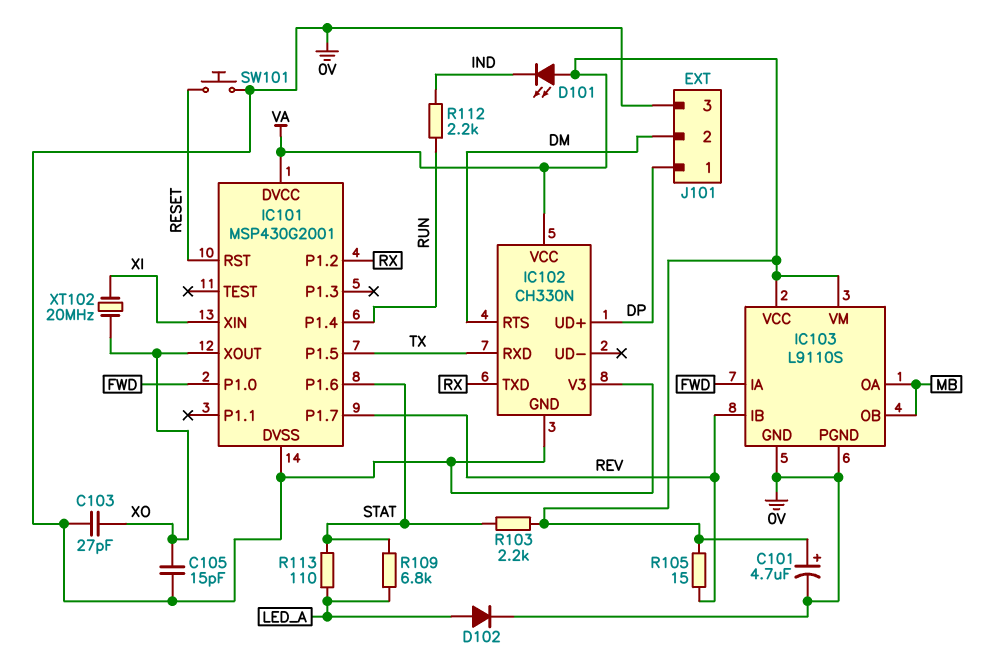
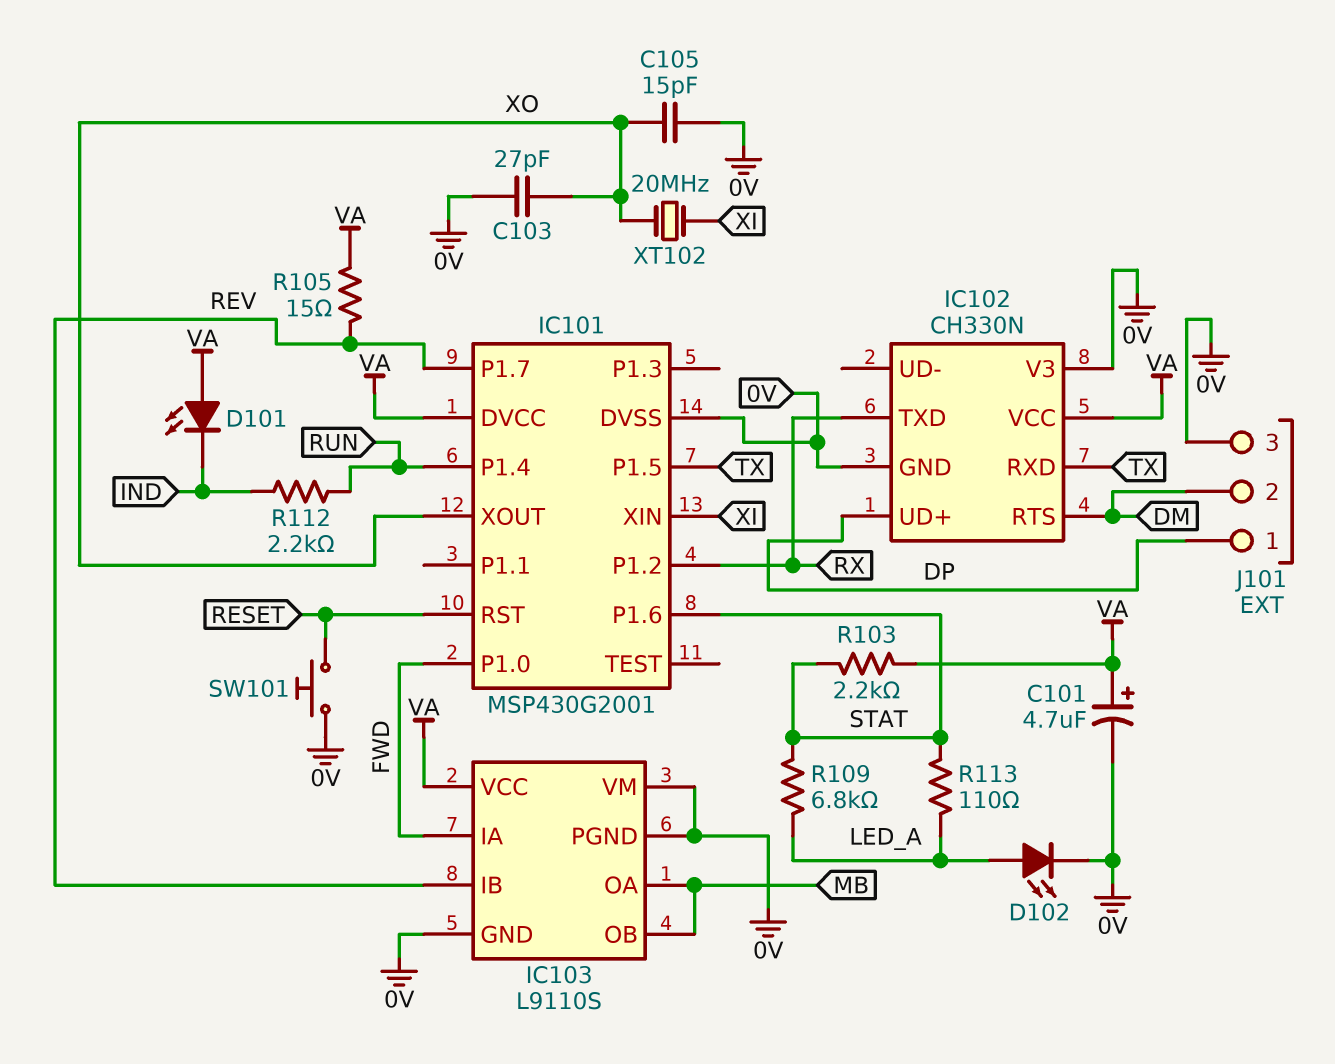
D102: diode (A LED_A, K 0V) -> LED (A LED_A, K 0V)
IC103 pin VM: VA -> 0V

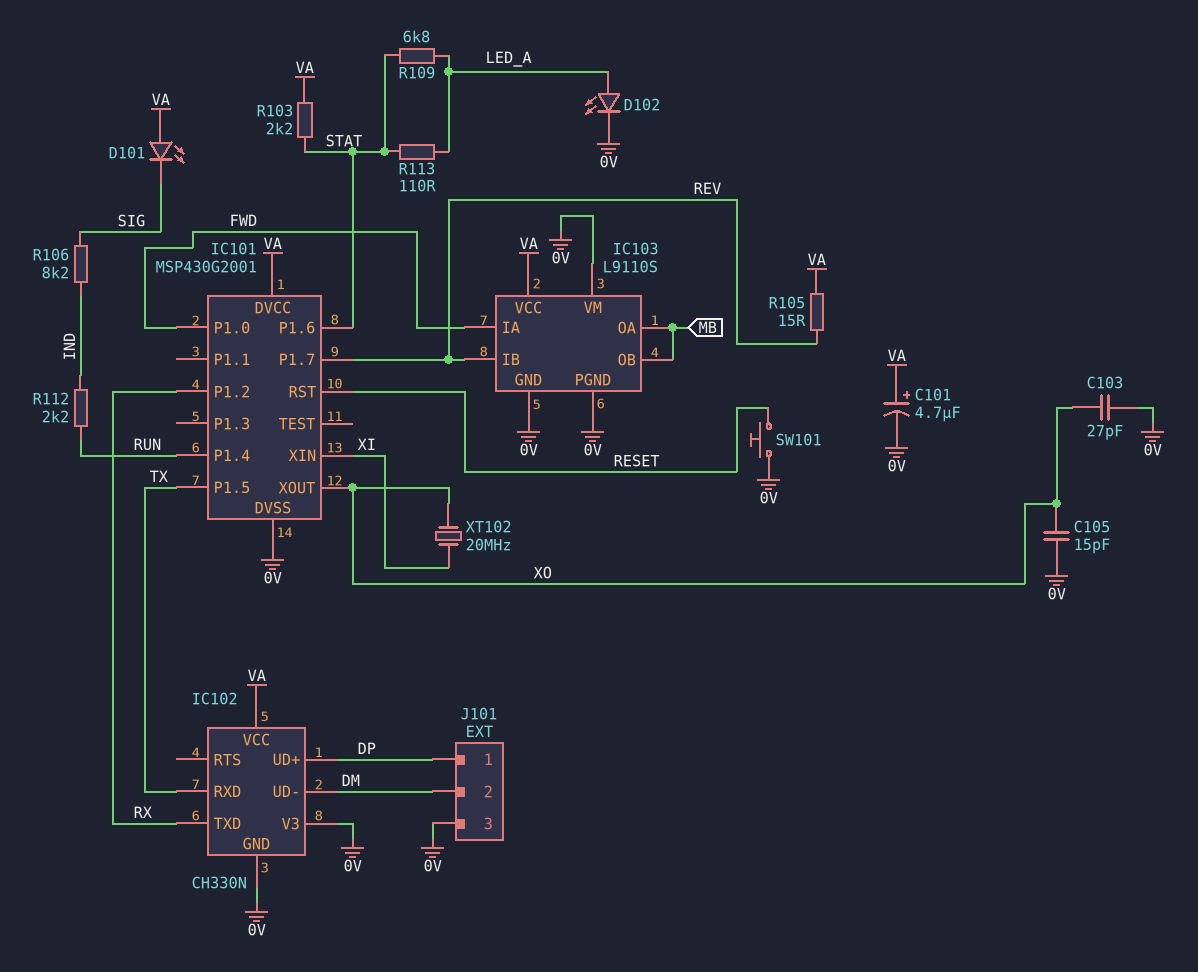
D101: LED (A VA, K IND) -> LED (A VA, K SIG)
IC102 pin RTS: DM -> none
IC102 pin UD-: none -> DM
R106: none -> 8.2k (IND, SIG)

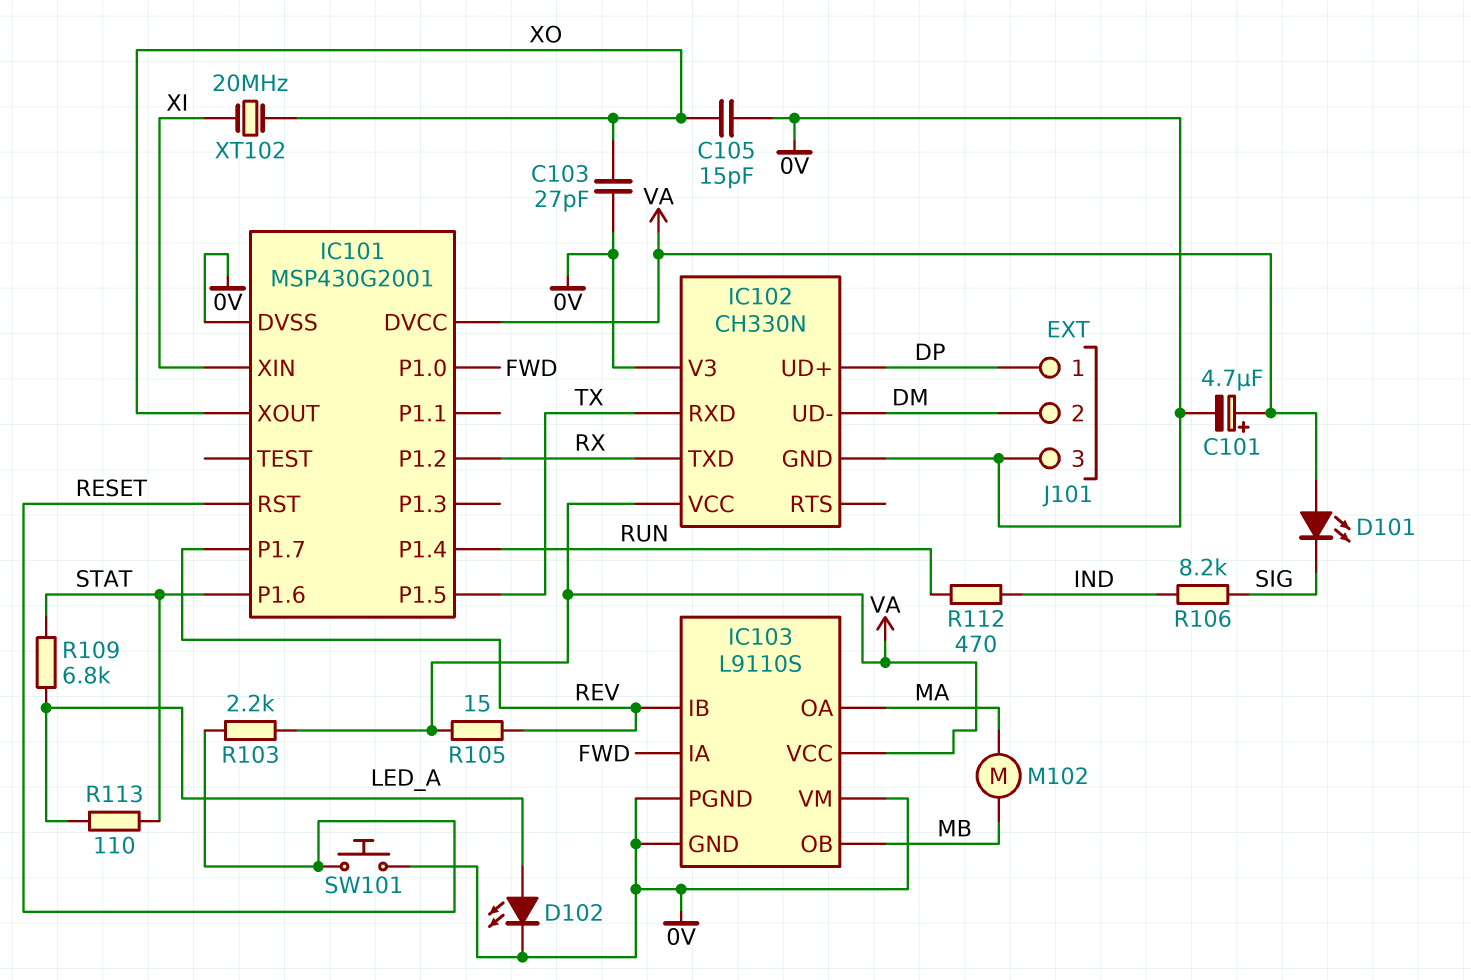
IC103 pin OA: MB -> MA
M102: none -> motor (MA, MB)
R103: 2.2k (STAT, VA) -> 2.2k (RESET, VA)
R112: 2.2k (IND, RUN) -> 470 (IND, RUN)

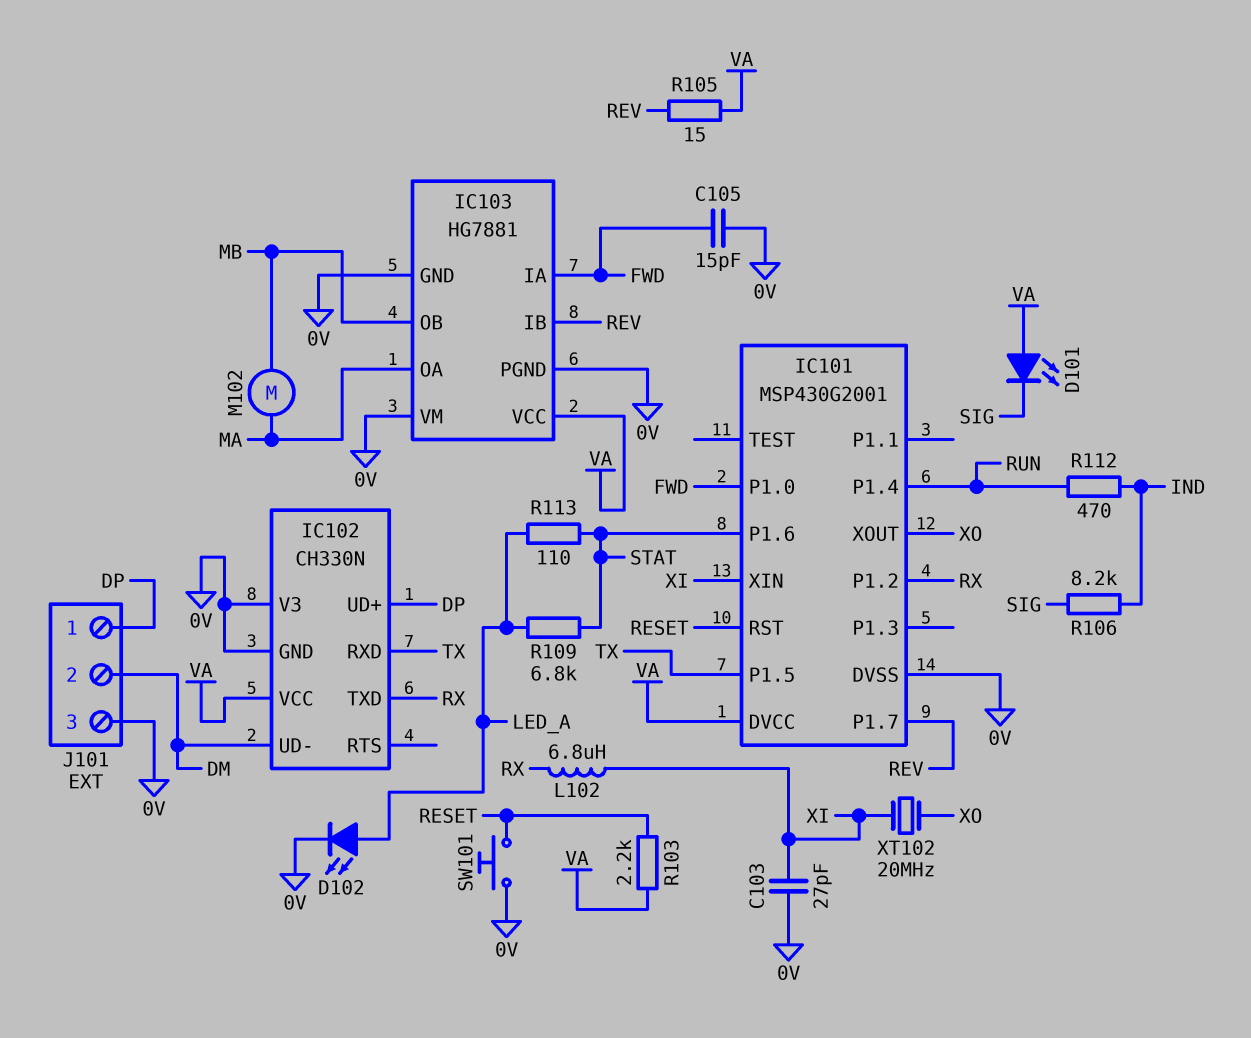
C101: 4.7uF (plus VA, minus 0V) -> none
C103: 27pF (0V, XO) -> 27pF (0V, XI)
C105: 15pF (0V, XO) -> 15pF (0V, FWD)
IC103: L9110S -> HG7881
L102: none -> 6.8uH (RX, XI)

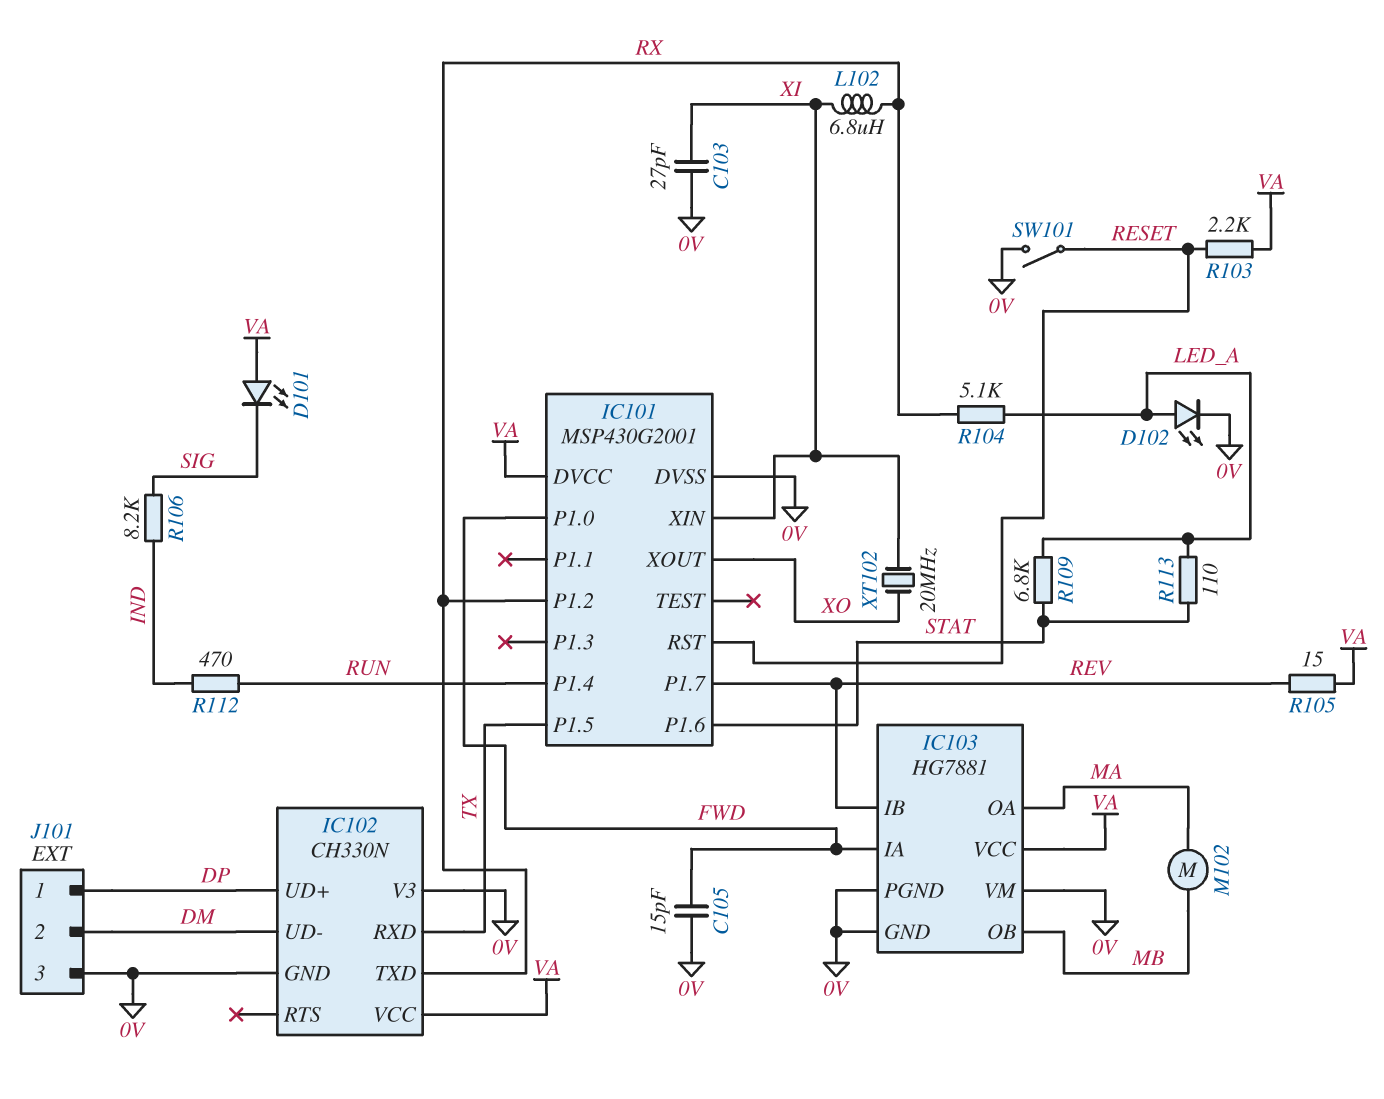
R104: none -> 5.1k (LED_A, RX)
SW101: button (0V, RESET) -> switch (0V, RESET)

